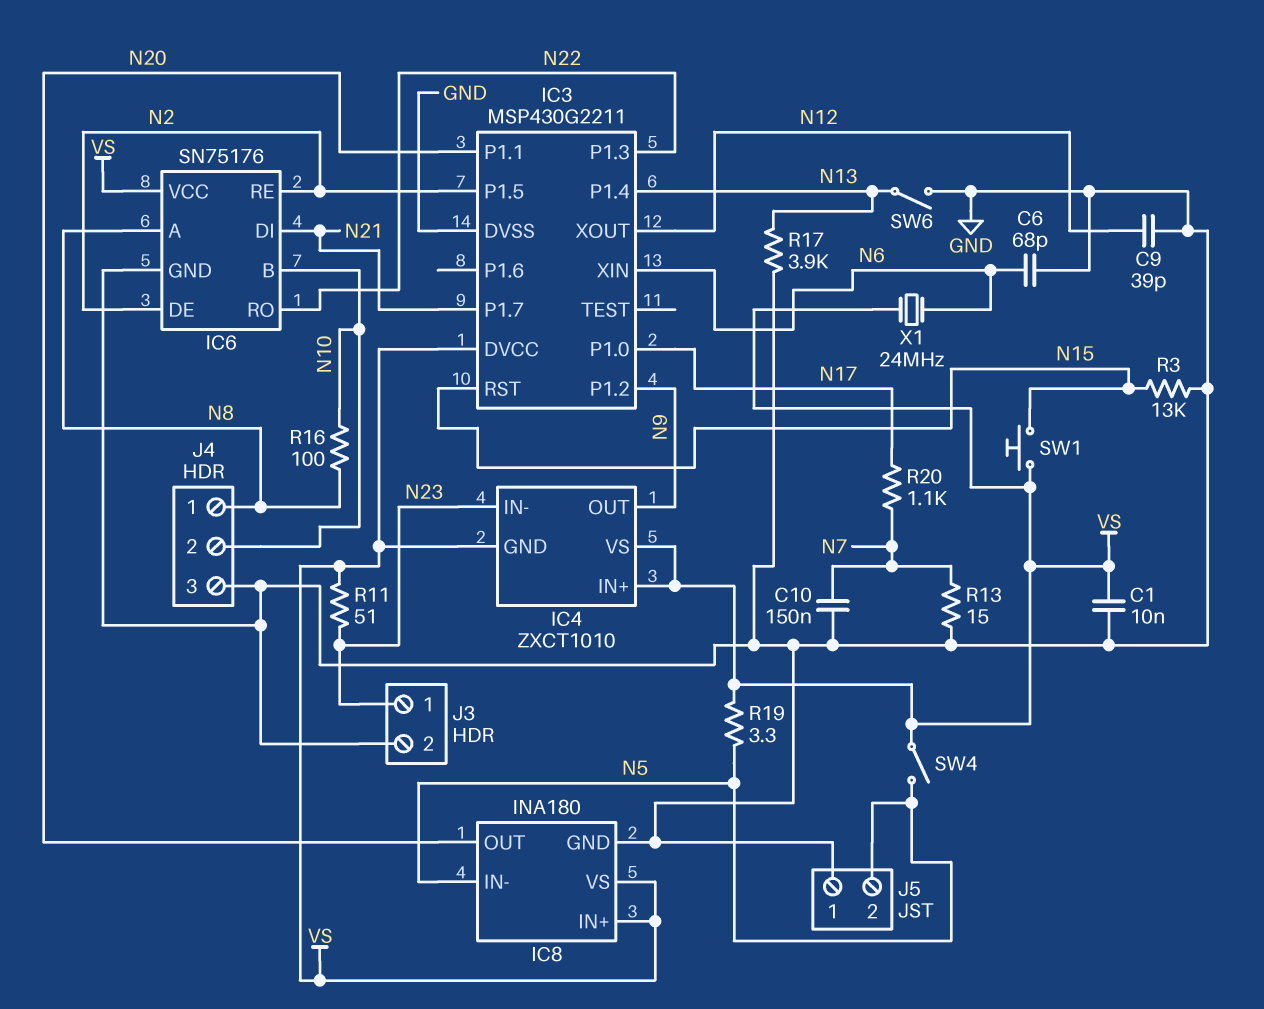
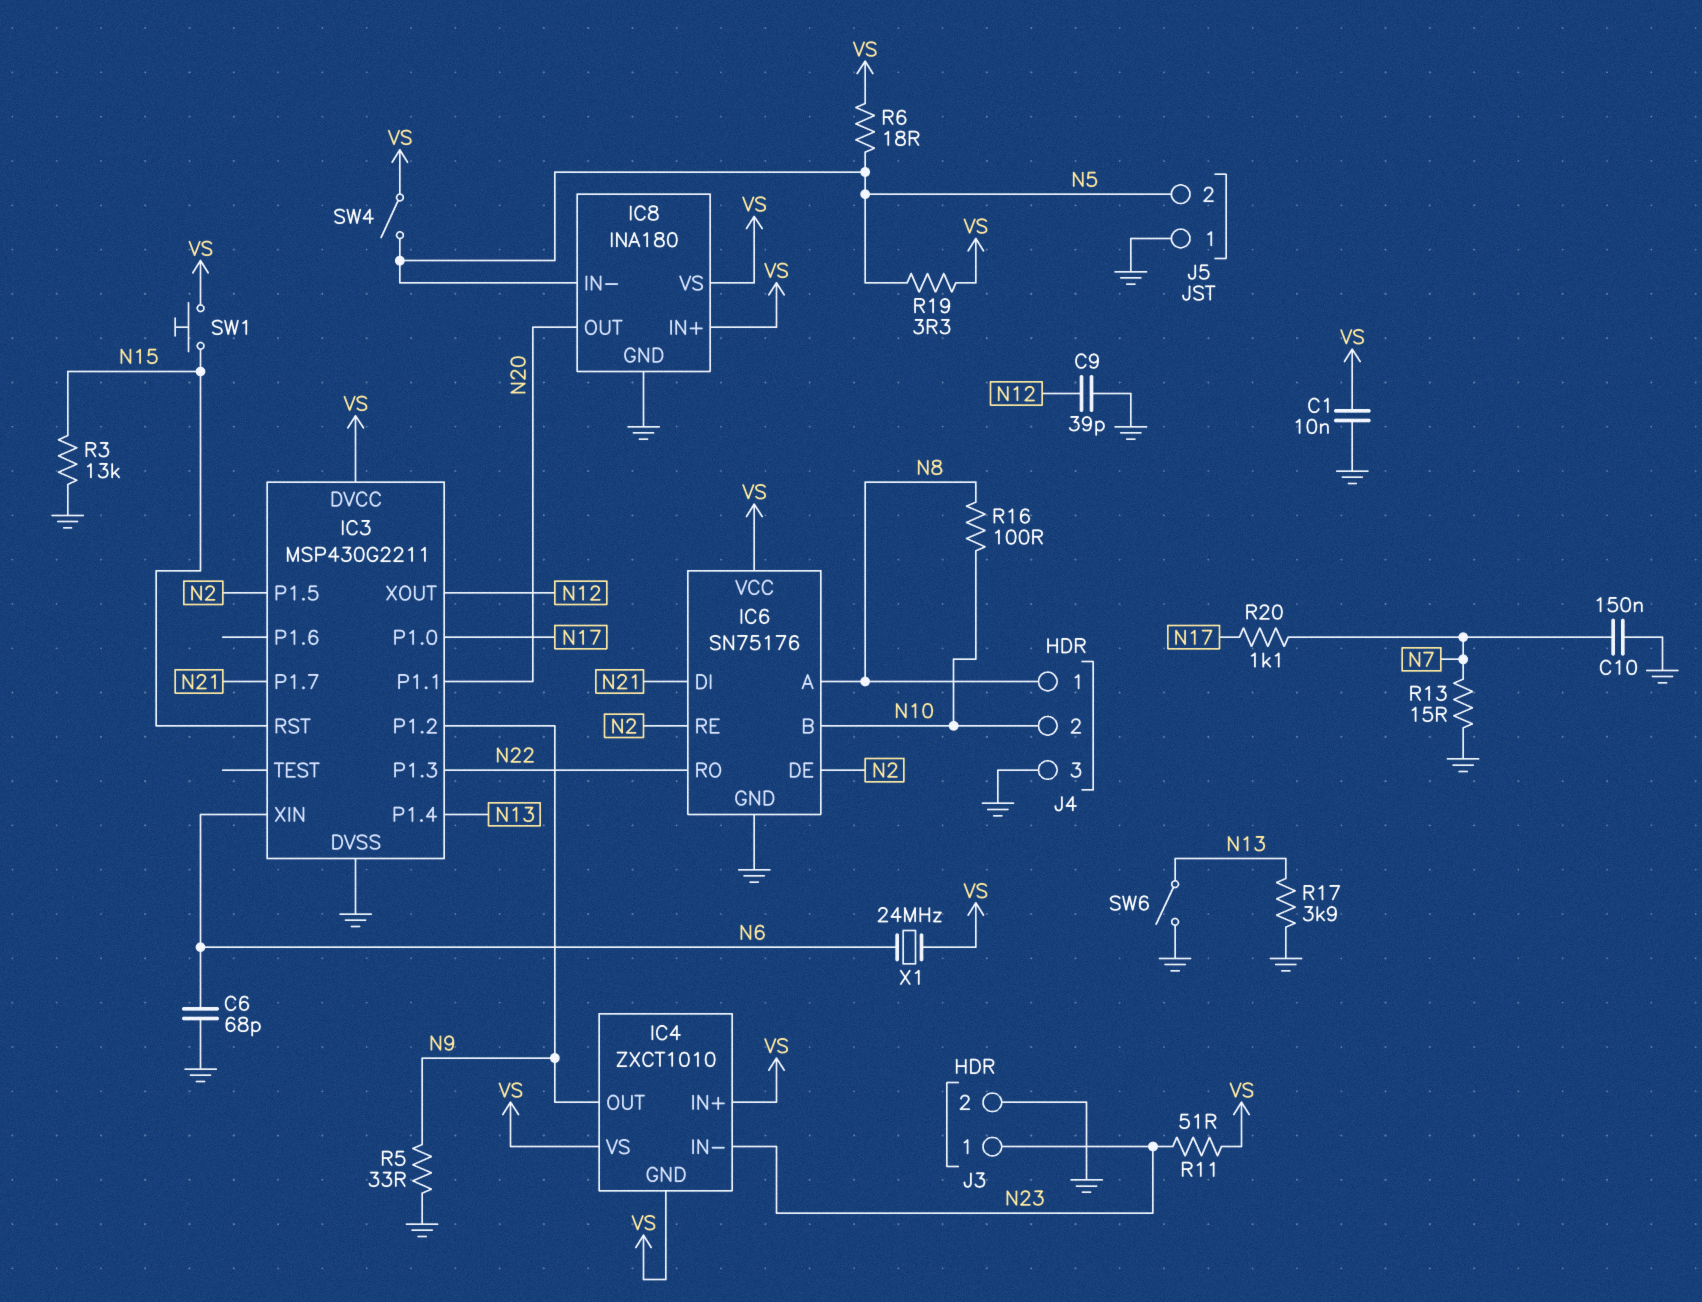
R5: none -> 33 (GND, N9)
R6: none -> 18 (N5, VS)

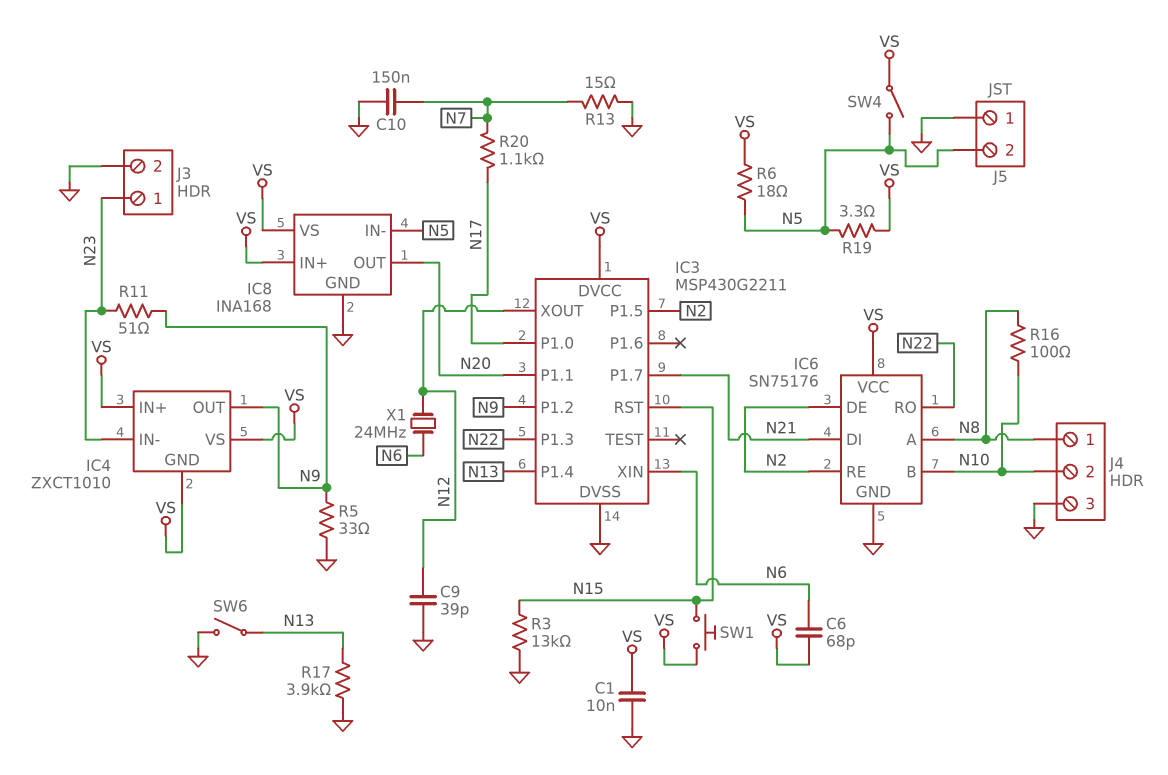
C6: 68pF (GND, N6) -> 68pF (N6, VS)
IC8: INA180 -> INA168
R11: 51 (N23, VS) -> 51 (N9, N23)
X1: 24MHz (N6, VS) -> 24MHz (N6, N12)

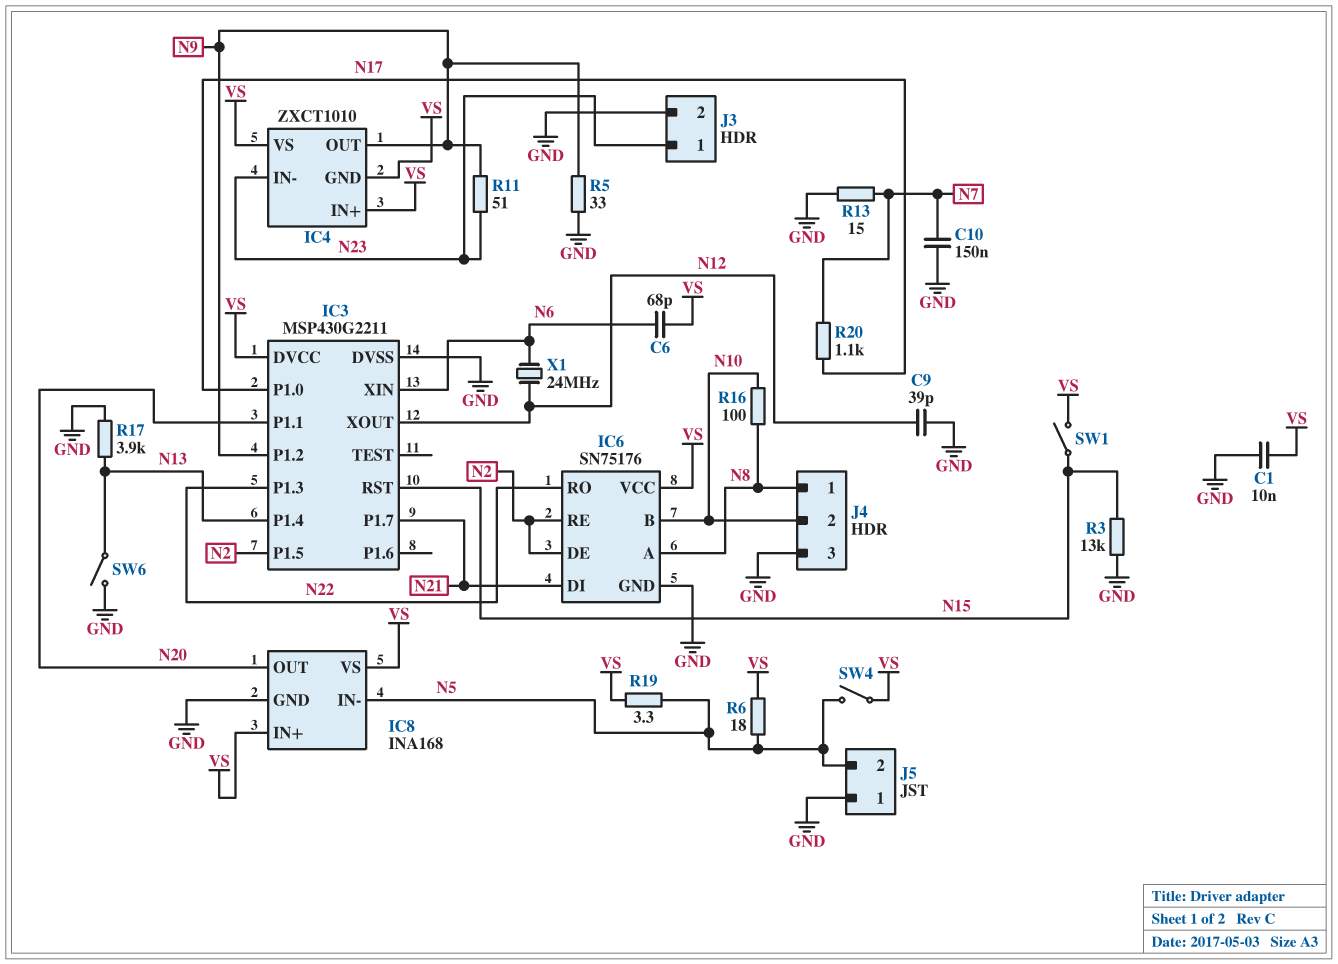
SW1: button (N15, VS) -> switch (N15, VS)

